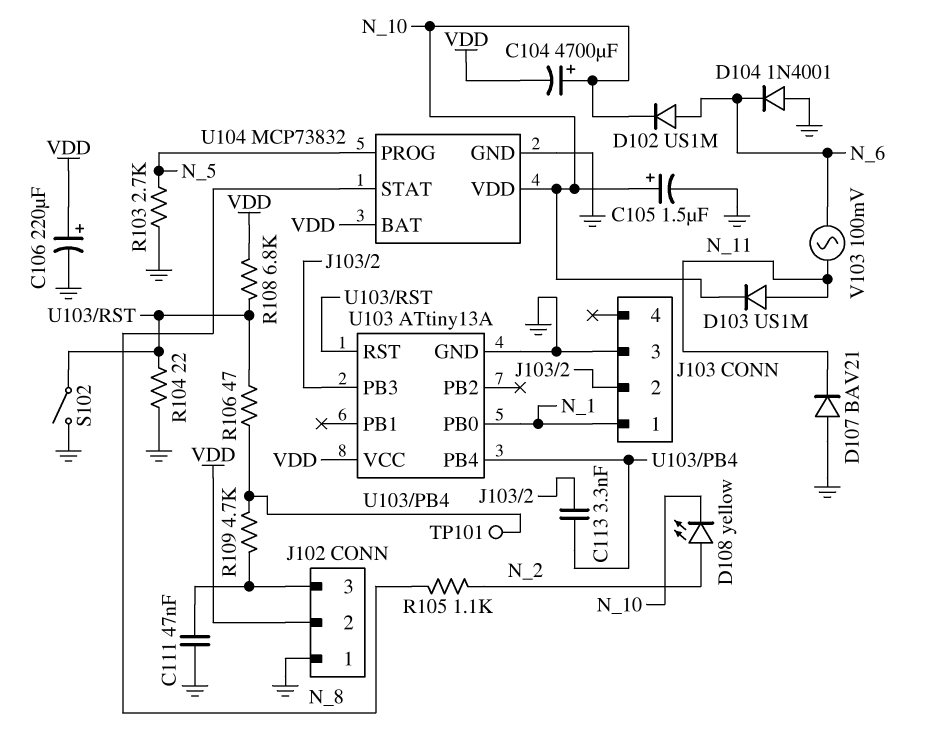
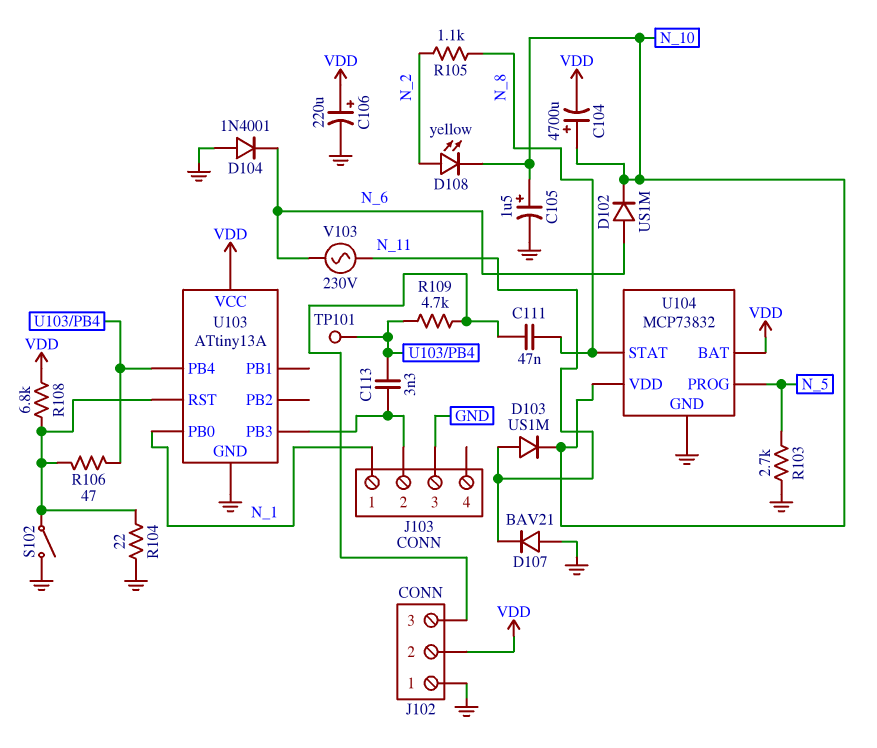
C111: 47nF (GND, J102/3) -> 47nF (J102/3, N_8)
V103: AC 100mV (N_6, N_11) -> AC 230V (N_6, N_11)

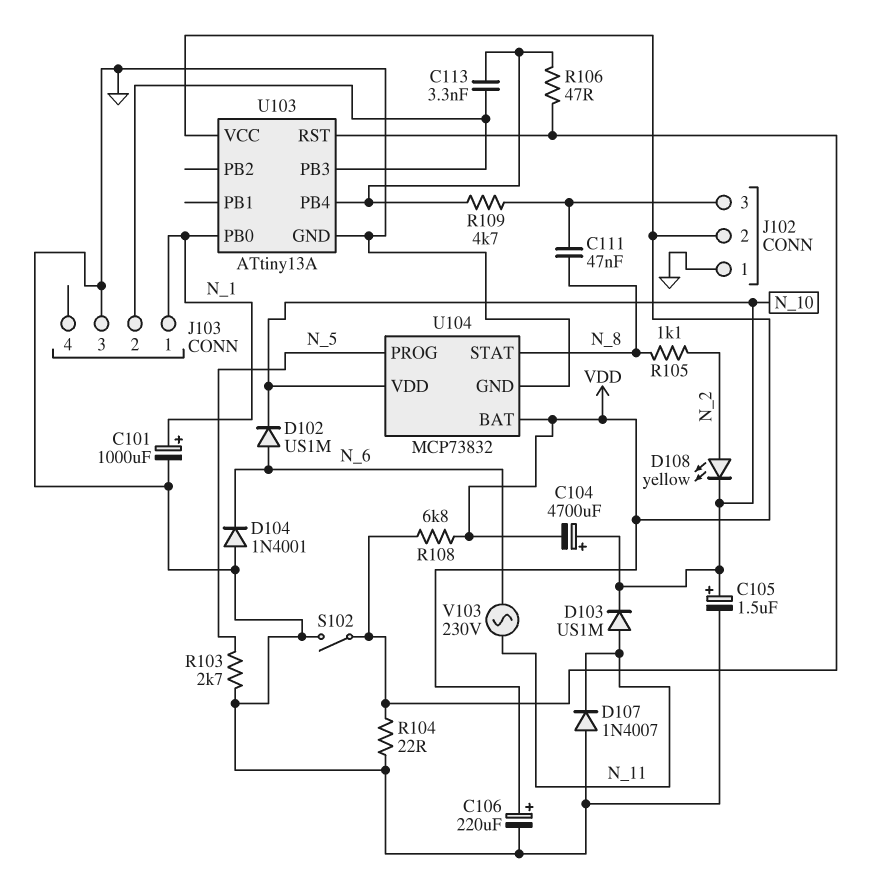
C101: none -> 1000uF (plus N_1, minus GND)
D107: diode BAV21 (A GND, K N_11) -> diode 1N4007 (A GND, K N_11)
TP101: test point (U103/PB4) -> none

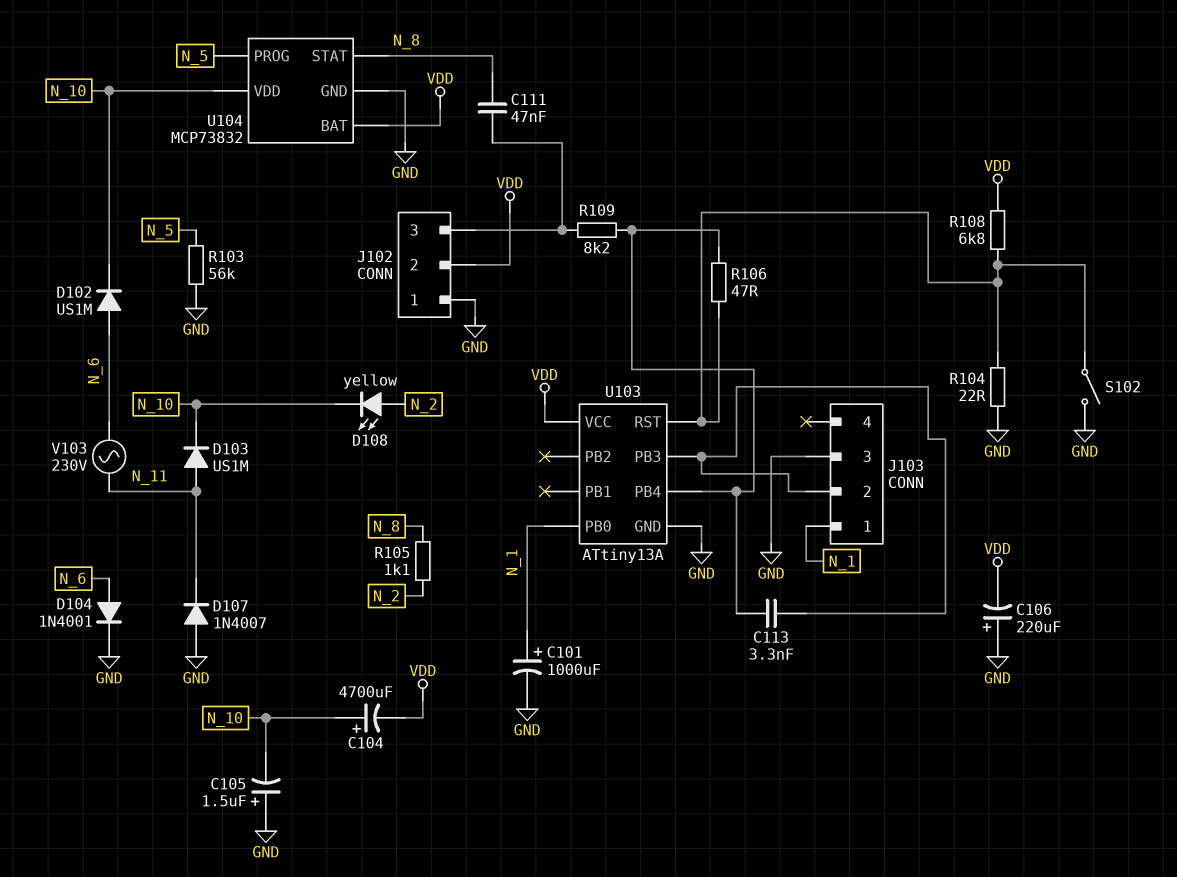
C105: 1.5uF (plus N_10, minus GND) -> 1.5uF (plus GND, minus N_10)
C106: 220uF (plus VDD, minus GND) -> 220uF (plus GND, minus VDD)
D104: diode 1N4001 (A GND, K N_6) -> diode 1N4001 (A N_6, K GND)
R103: 2.7k (GND, N_5) -> 56k (GND, N_5)
R109: 4.7k (J102/3, U103/PB4) -> 8.2k (J102/3, U103/PB4)

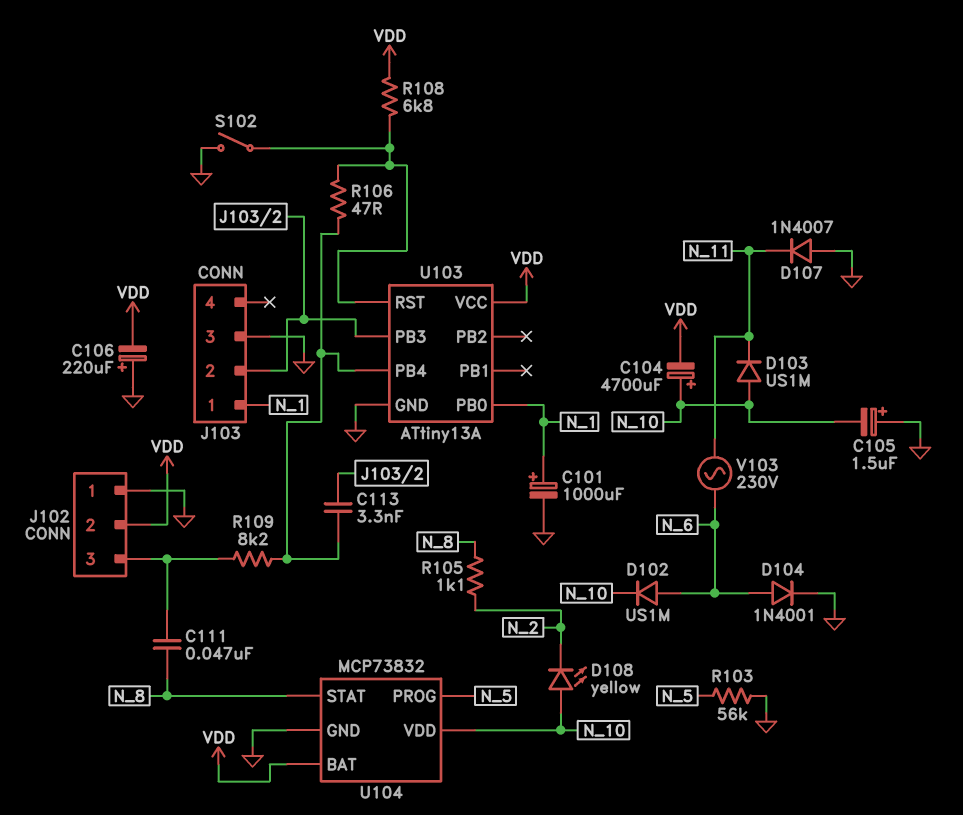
D103: diode US1M (A N_11, K N_10) -> diode US1M (A N_10, K N_11)
D108: LED yellow (A N_2, K N_10) -> LED yellow (A N_10, K N_2)
R104: 22 (GND, U103/RST) -> none

